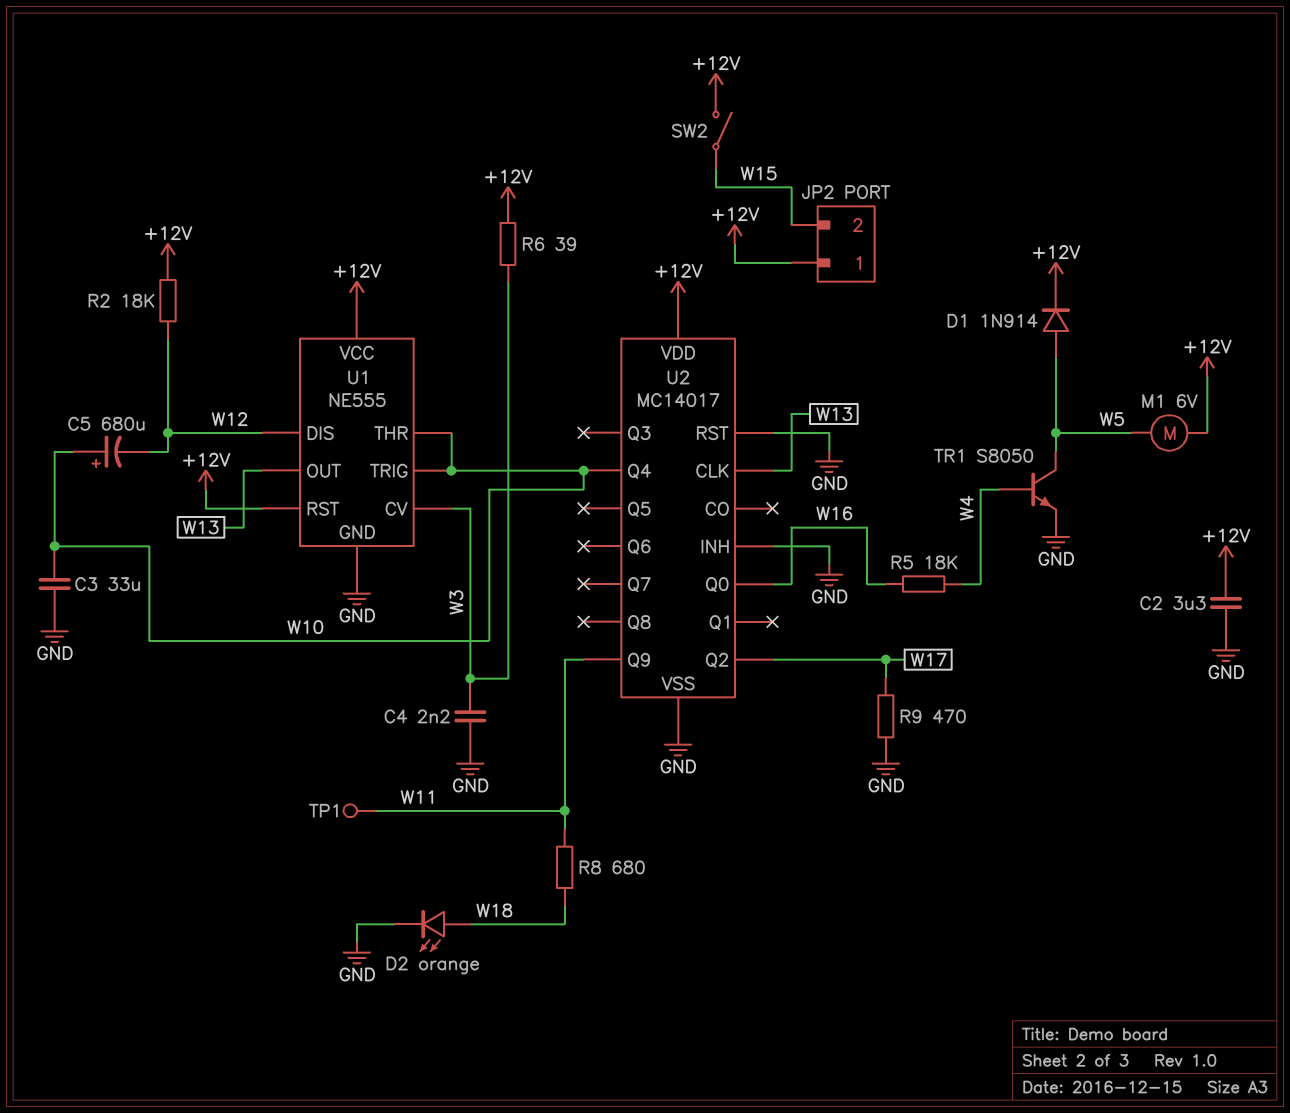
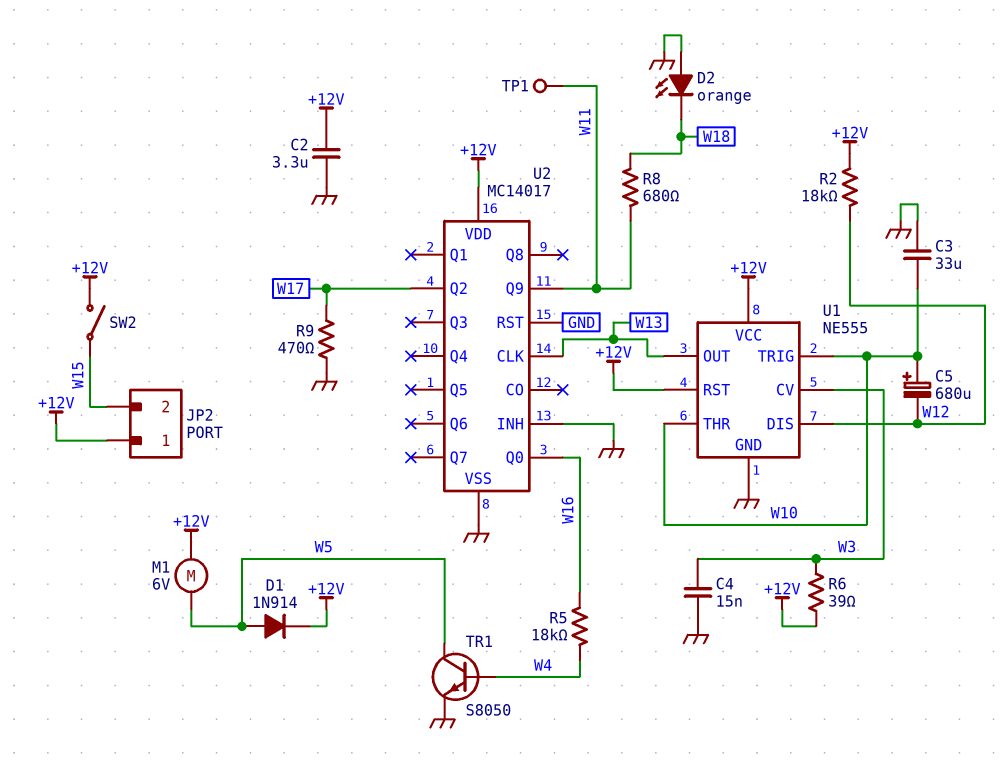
C4: 2.2nF (GND, W3) -> 15nF (GND, W3)
D2: LED orange (A W18, K GND) -> LED orange (A GND, K W18)
U2 pin Q4: W10 -> none

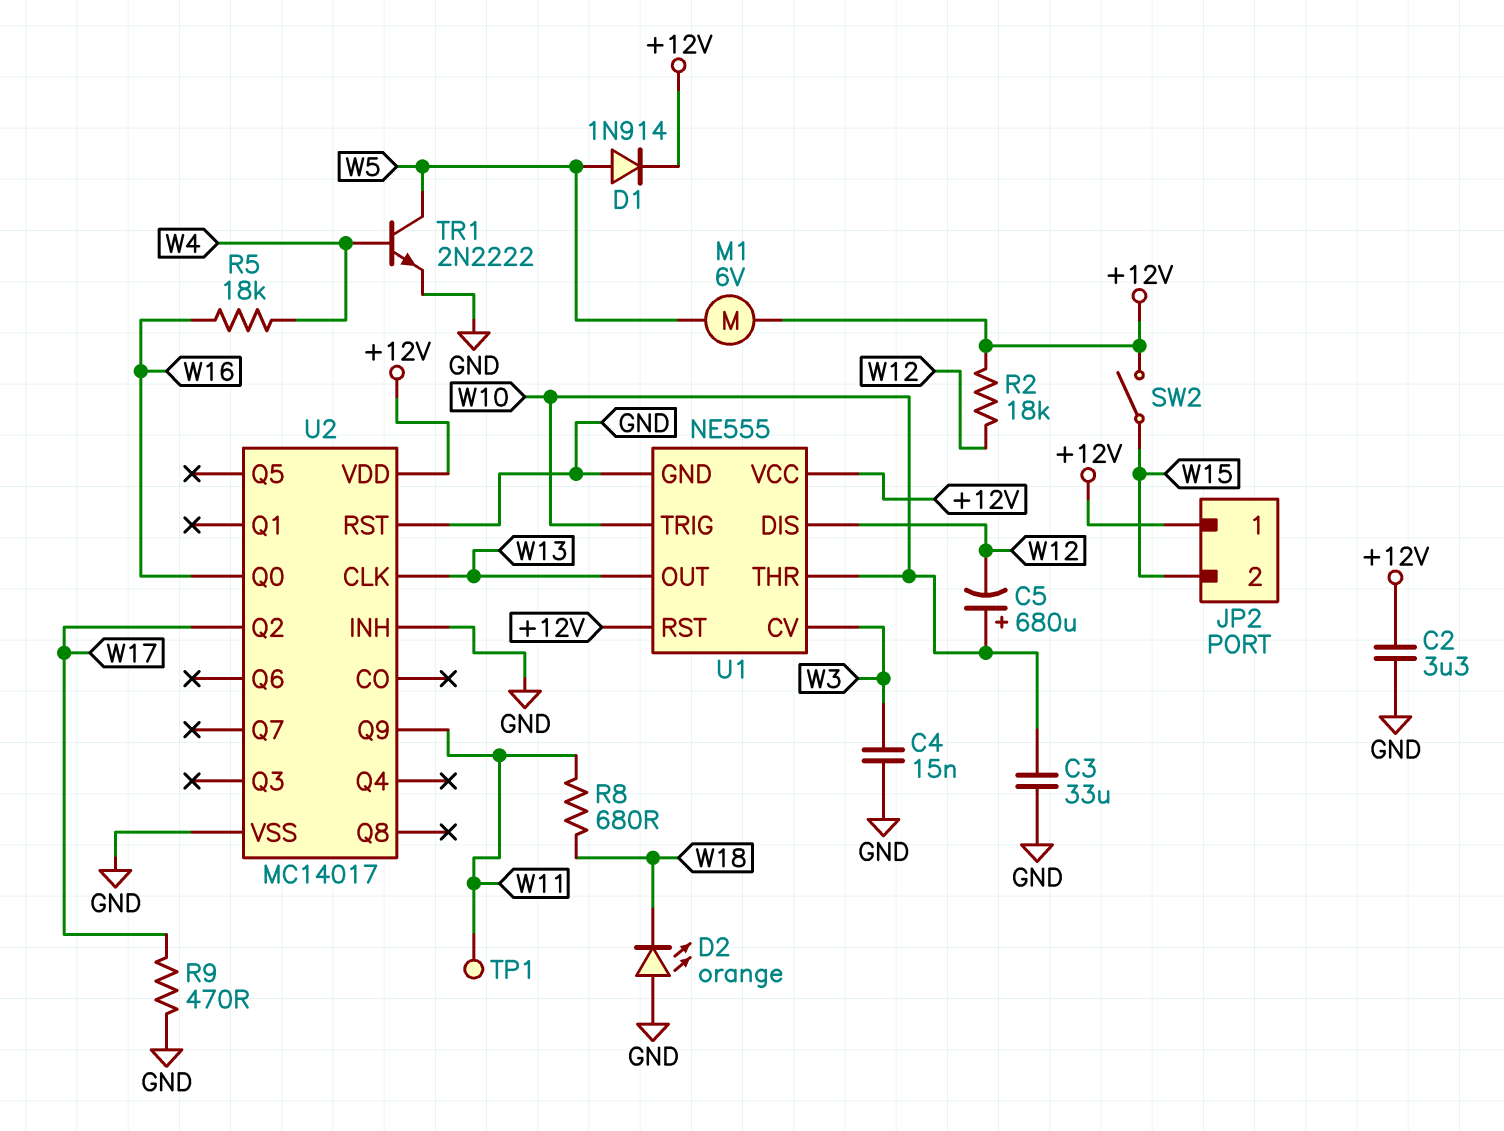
R6: 39 (+12V, W3) -> none
TR1: NPN S8050 (B W4, C W5, E GND) -> NPN 2N2222 (B W4, C W5, E GND)

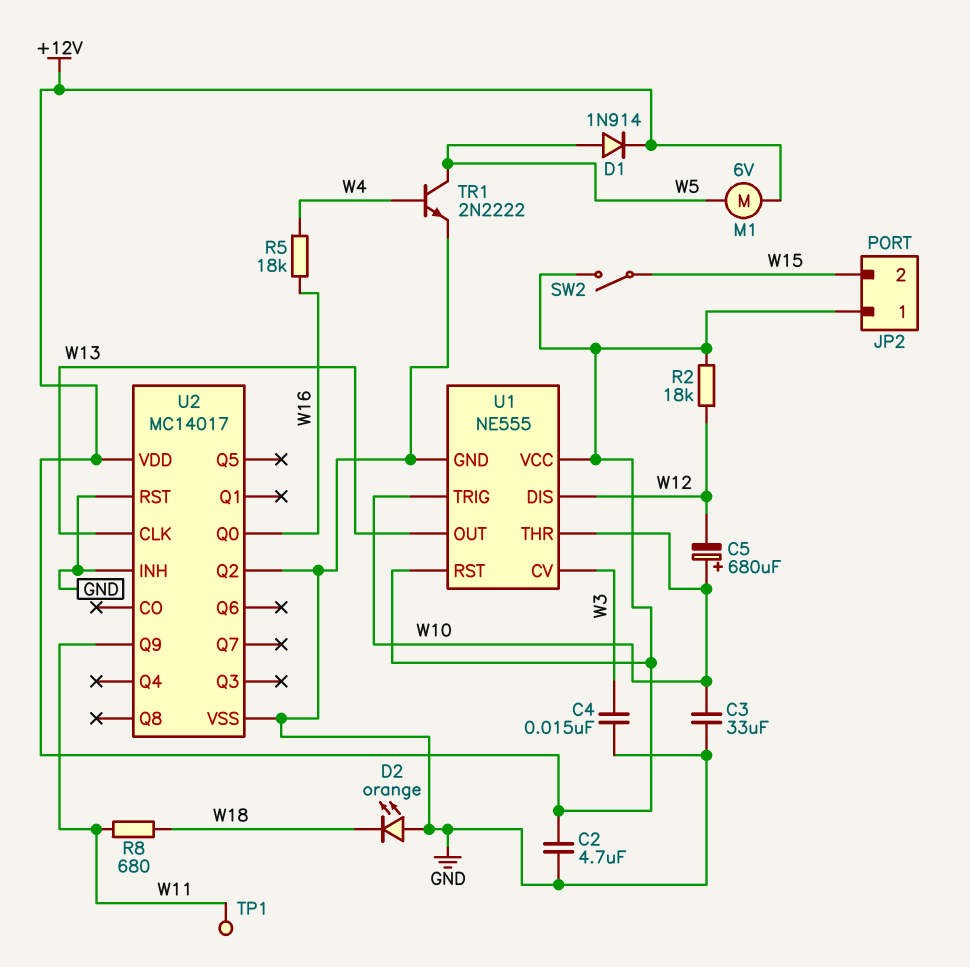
C2: 3.3uF (+12V, GND) -> 4.7uF (+12V, GND)
R9: 470 (GND, W17) -> none
U2 pin Q2: W17 -> GND

